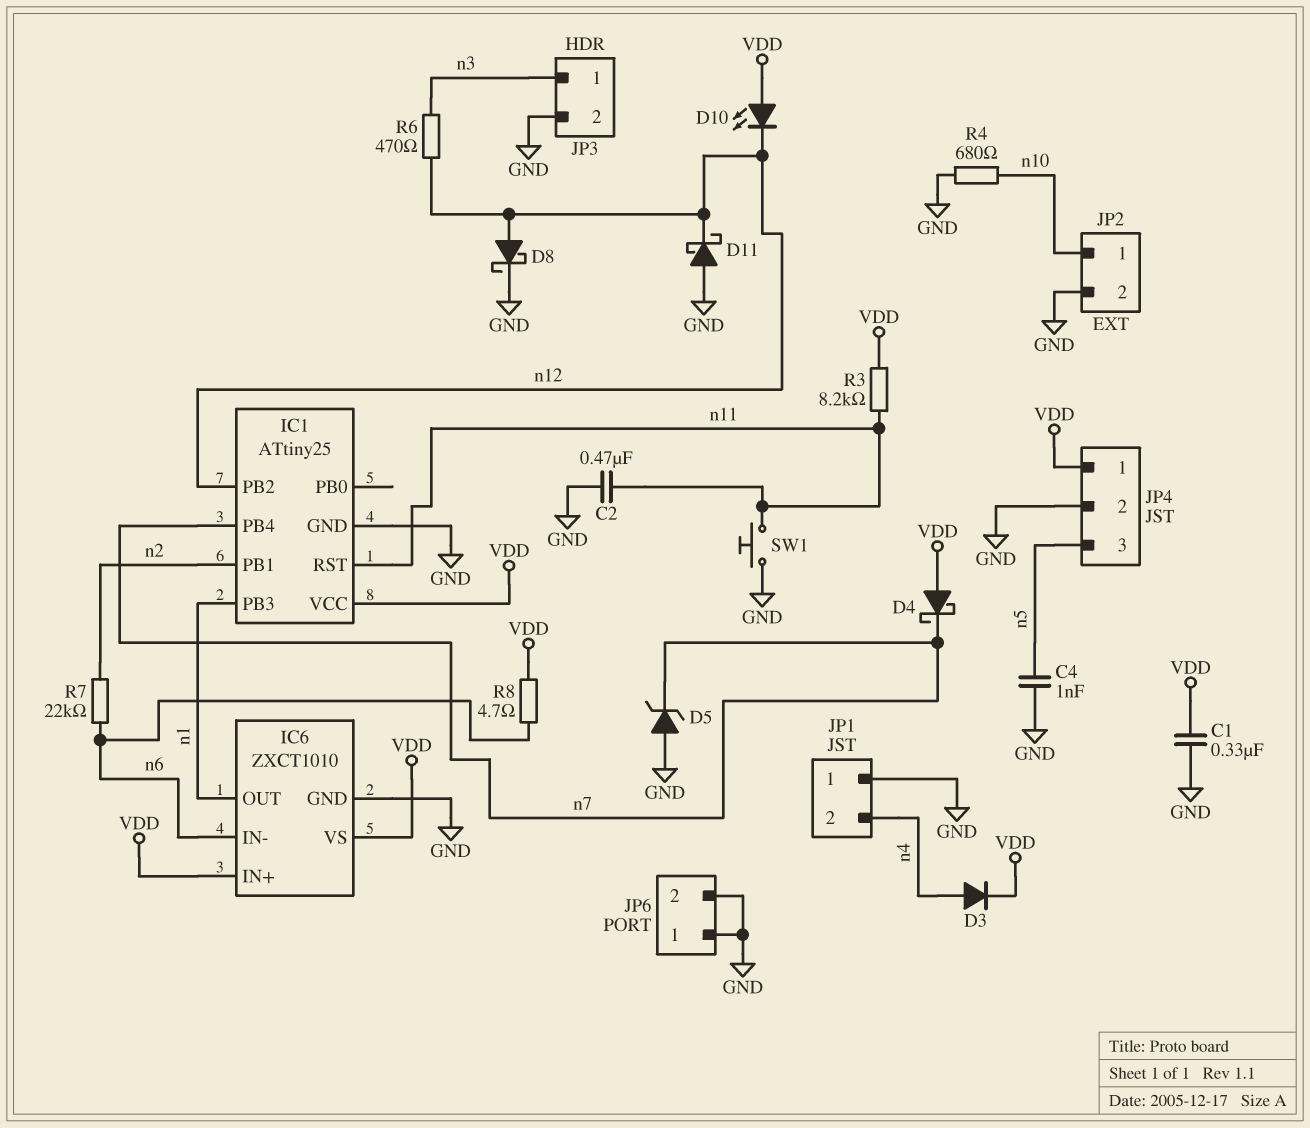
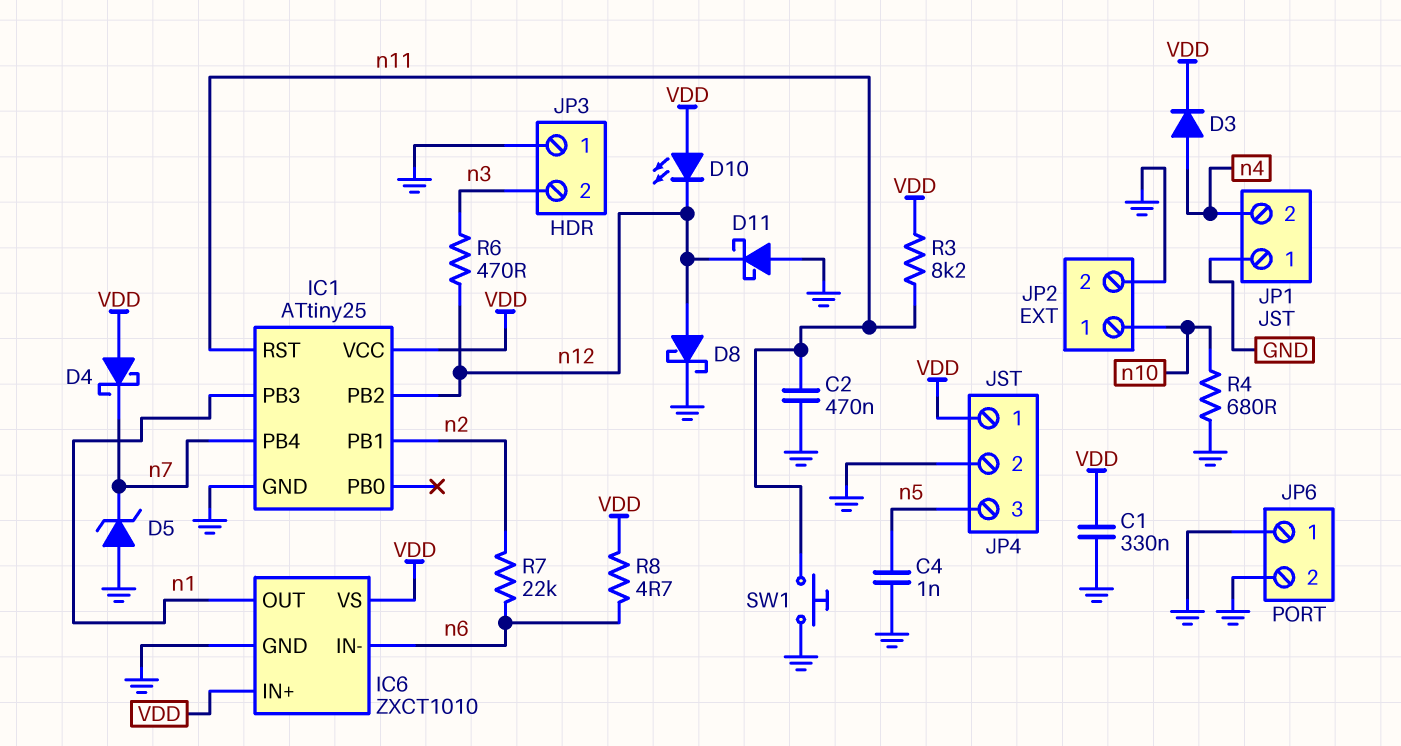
JP3 pin 1: n3 -> GND
JP3 pin 2: GND -> n3

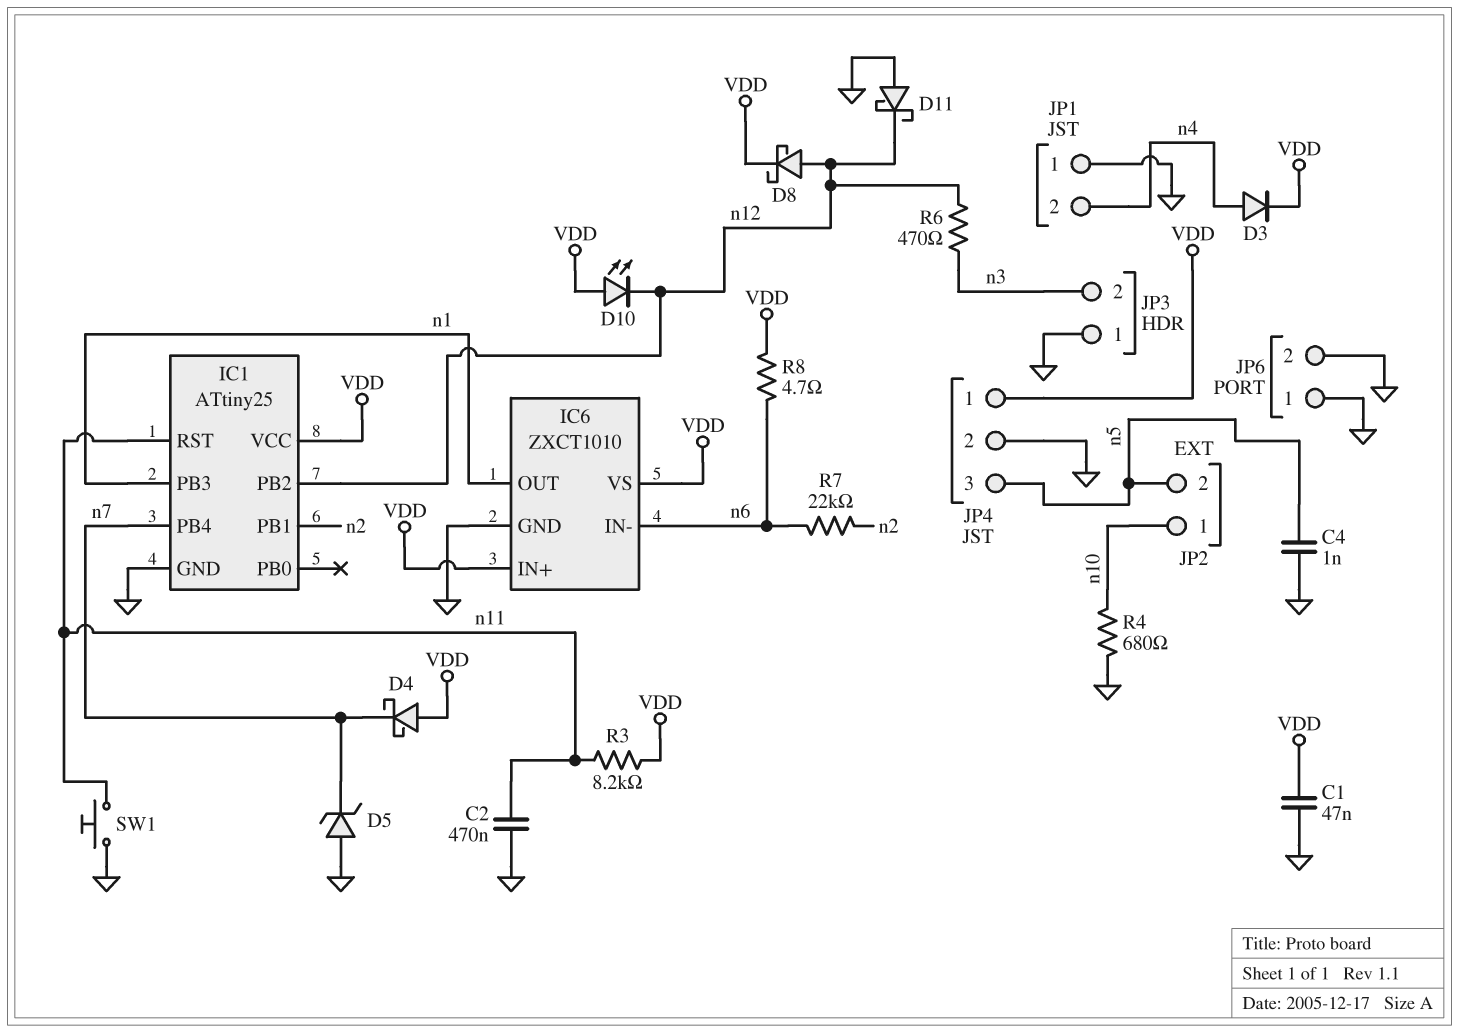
C1: 330nF (GND, VDD) -> 47nF (GND, VDD)
D8: schottky (A n12, K GND) -> schottky (A n12, K VDD)
JP2 pin 2: GND -> n5

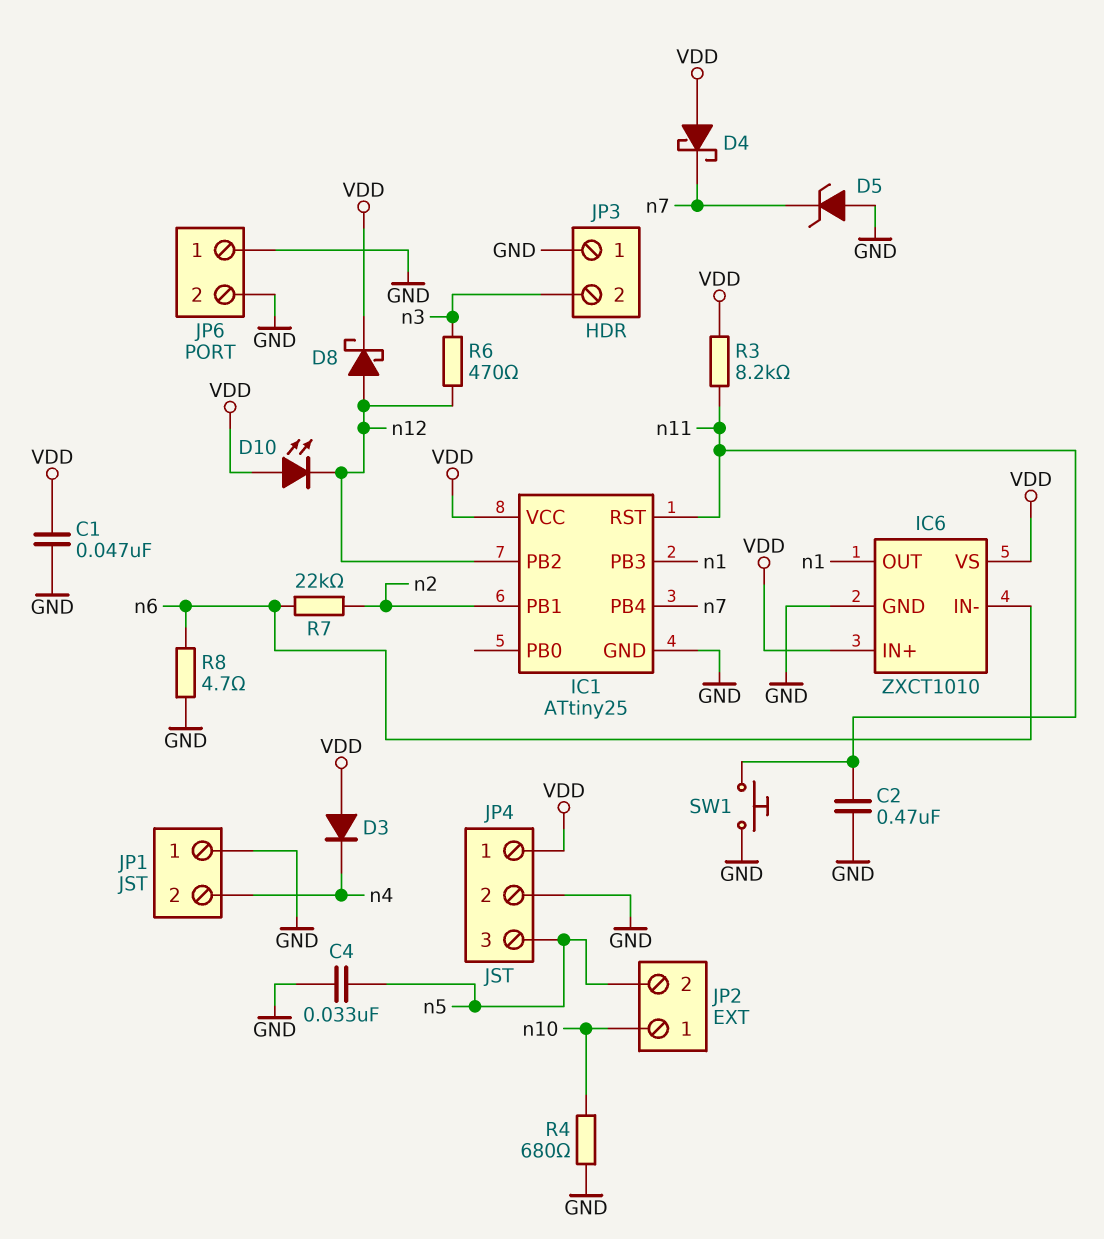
C4: 1nF (GND, n5) -> 33nF (GND, n5)
D3: diode (A n4, K VDD) -> diode (A VDD, K n4)
D11: schottky (A GND, K n12) -> none
R8: 4.7 (VDD, n6) -> 4.7 (GND, n6)

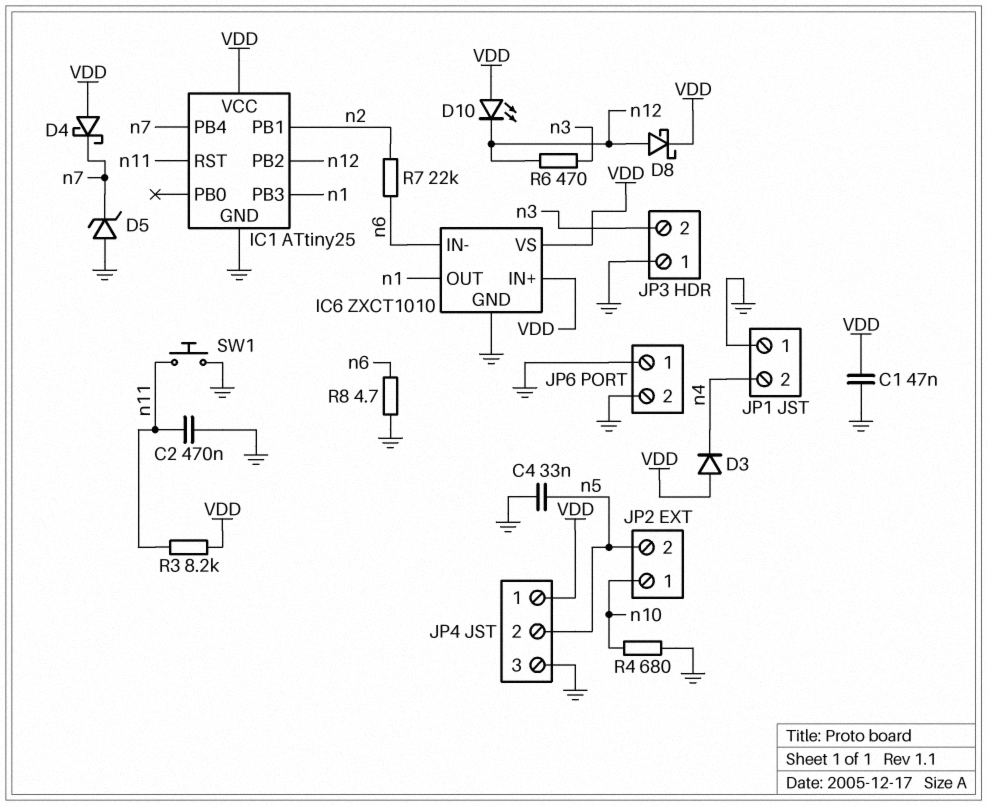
JP4 pin 2: GND -> n5
JP4 pin 3: n5 -> GND

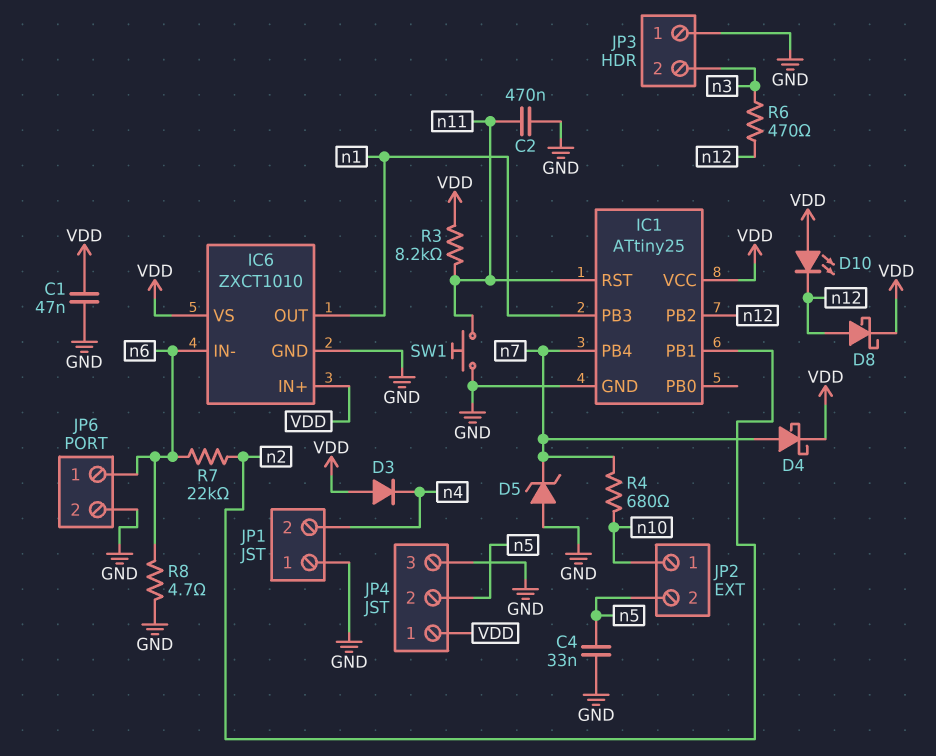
D4: schottky (A VDD, K n7) -> schottky (A n7, K VDD)
JP6 pin 1: GND -> n6
R4: 680 (GND, n10) -> 680 (n7, n10)

